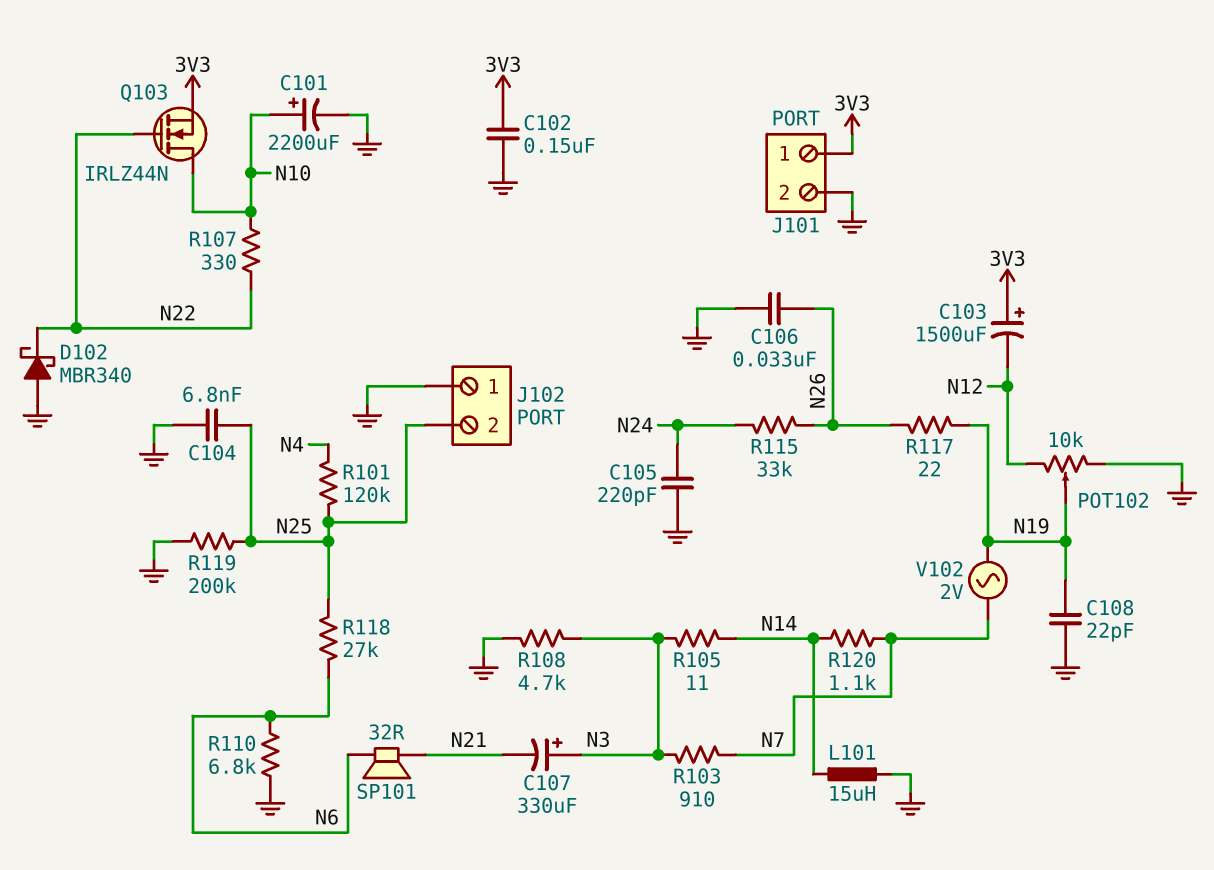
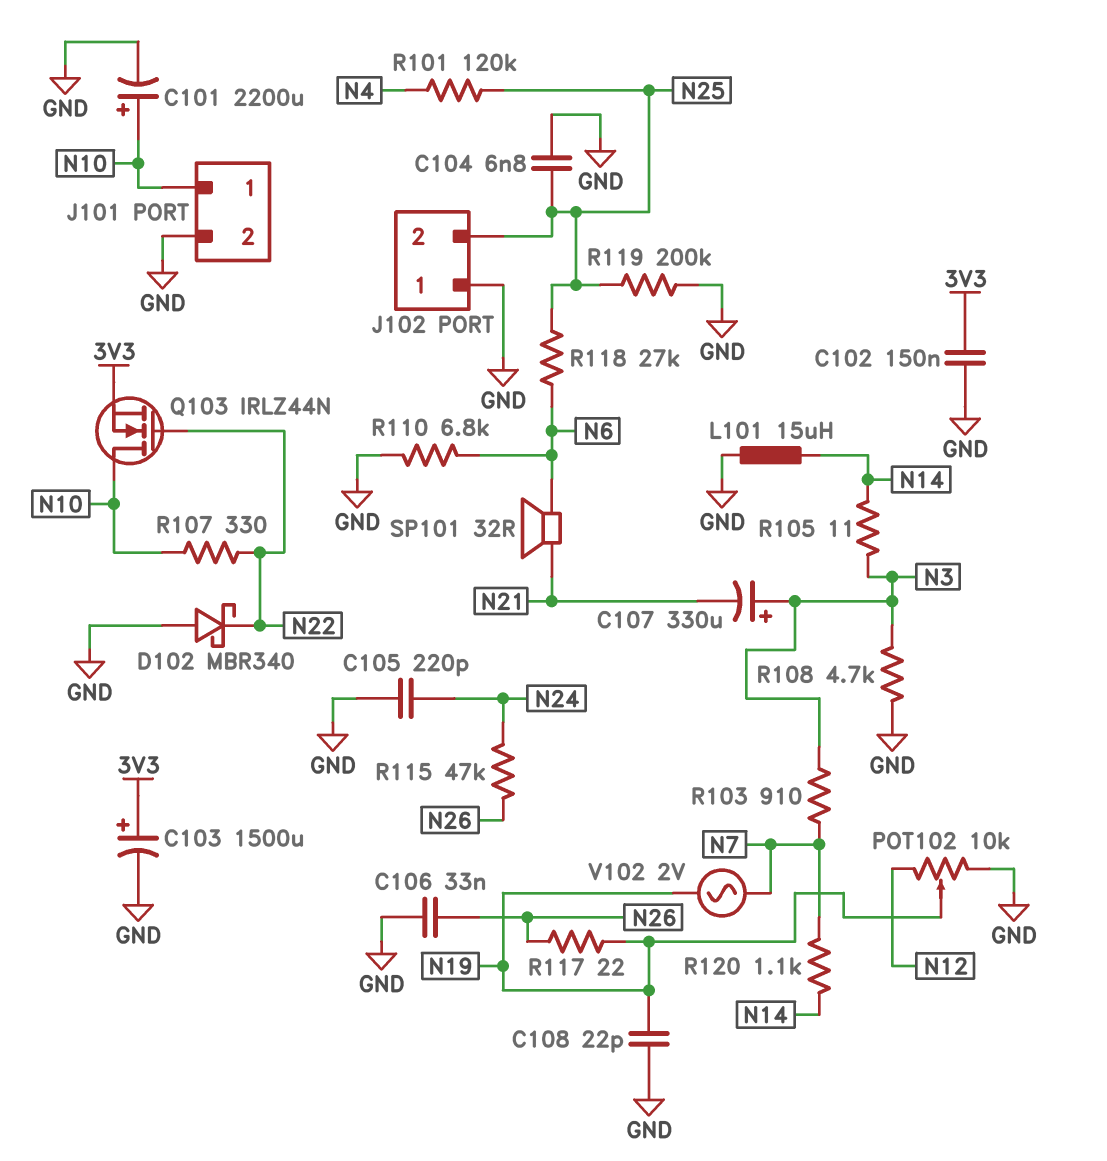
C103: 1500uF (plus 3V3, minus N12) -> 1500uF (plus 3V3, minus GND)
J101 pin 1: 3V3 -> N10
R115: 33k (N24, N26) -> 47k (N24, N26)

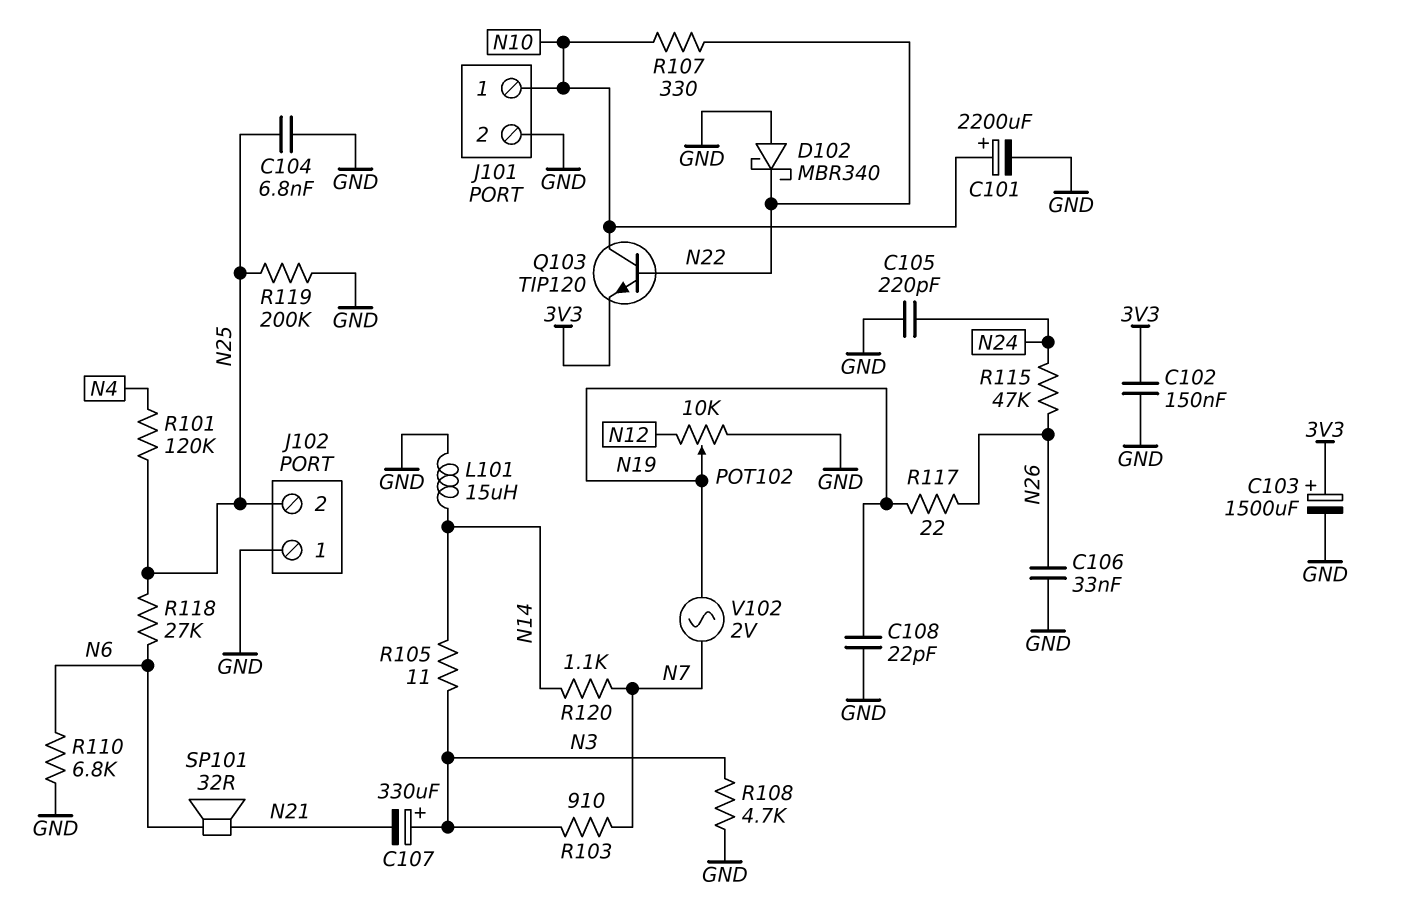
Q103: NMOS IRLZ44N (G N22, D N10, S 3V3) -> NPN TIP120 (B N22, C N10, E 3V3)

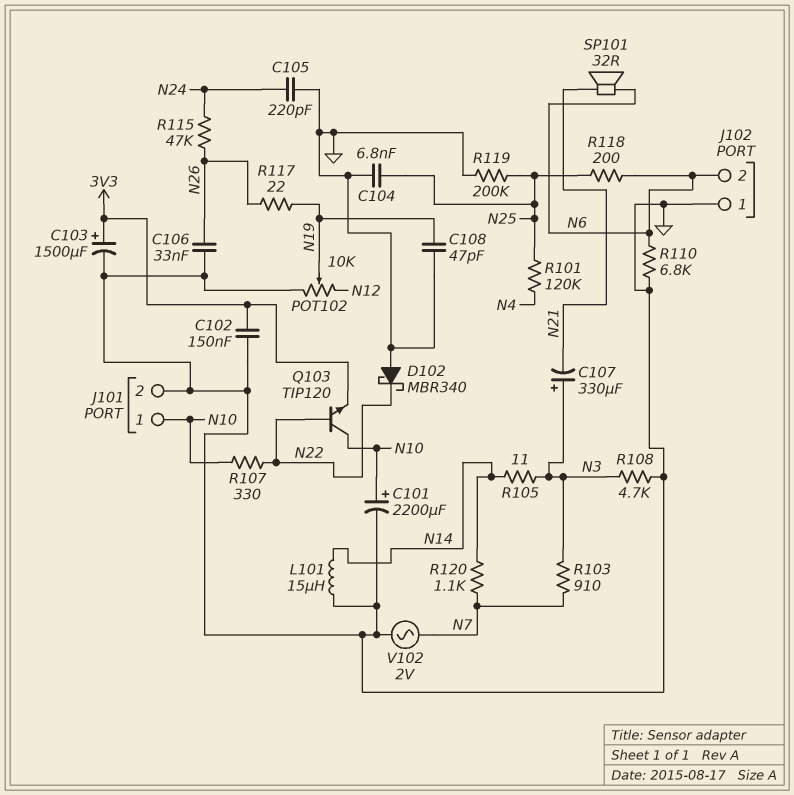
C108: 22pF (GND, N19) -> 47pF (GND, N19)
J102 pin 2: N25 -> N6
R118: 27k (N6, N25) -> 200 (N6, N25)
V102: AC 2V (N7, N19) -> AC 2V (GND, N7)

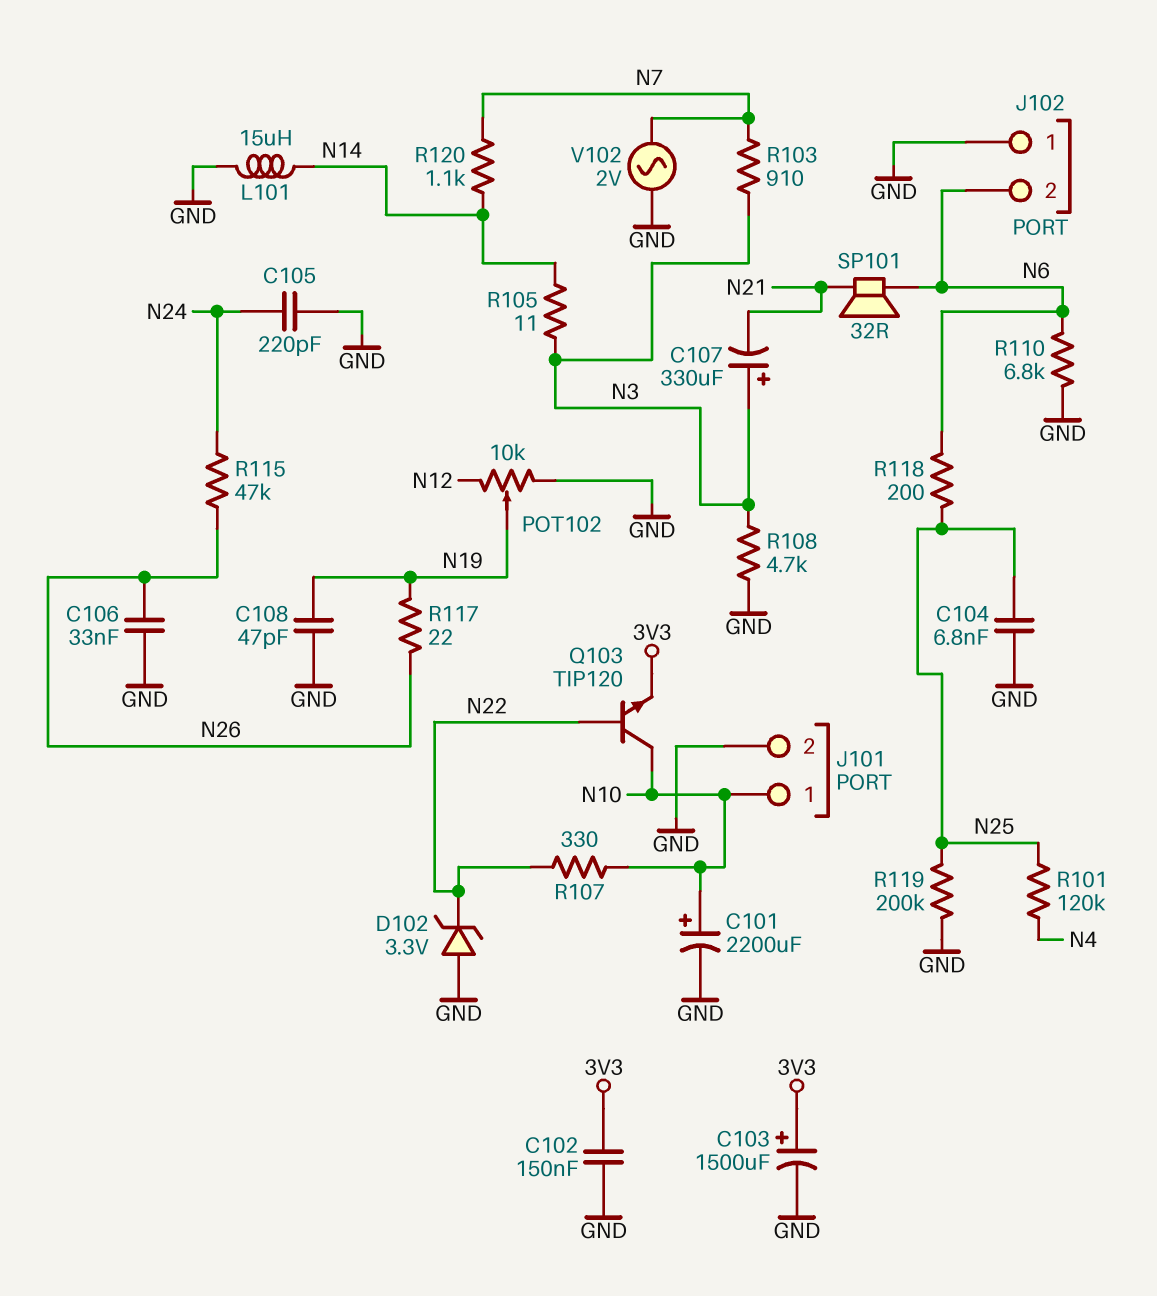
D102: schottky MBR340 (A GND, K N22) -> zener 3.3V (A GND, K N22)

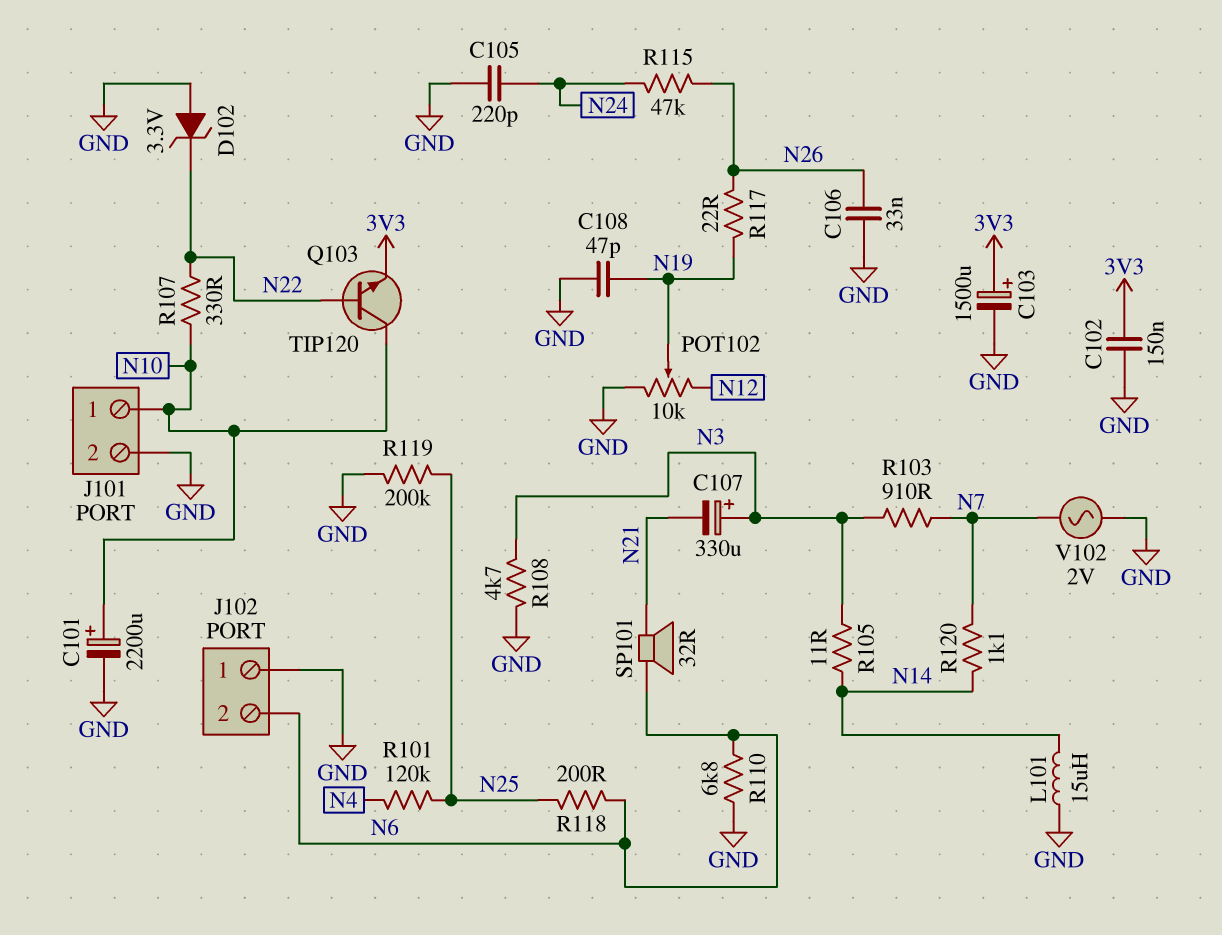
C104: 6.8nF (GND, N25) -> none

